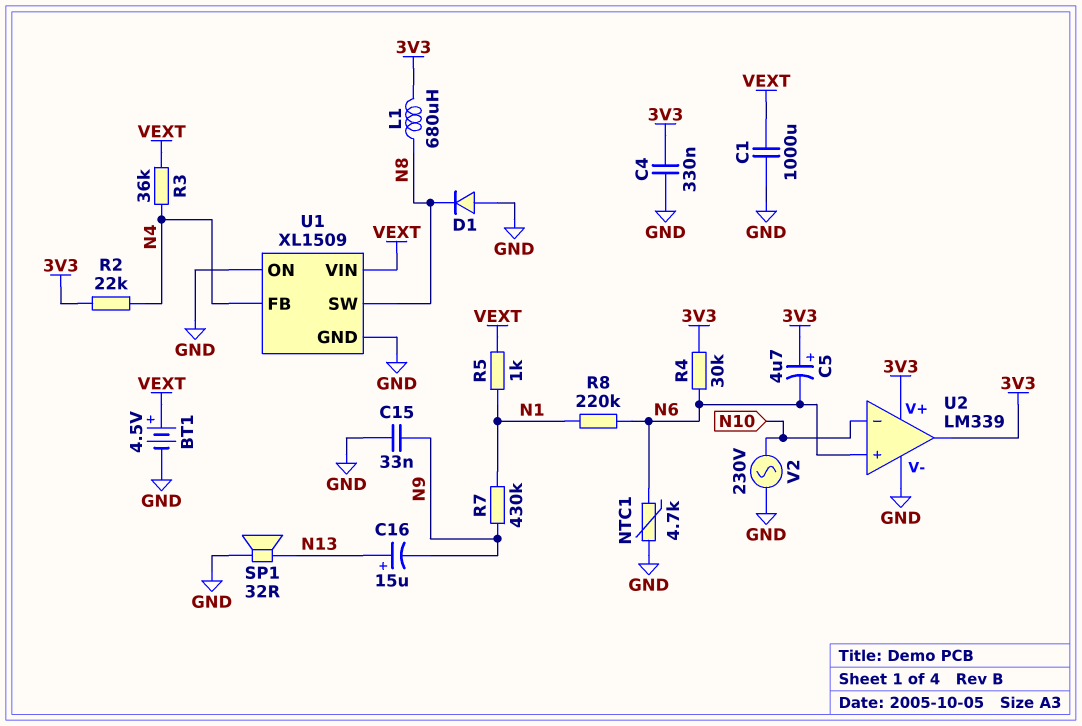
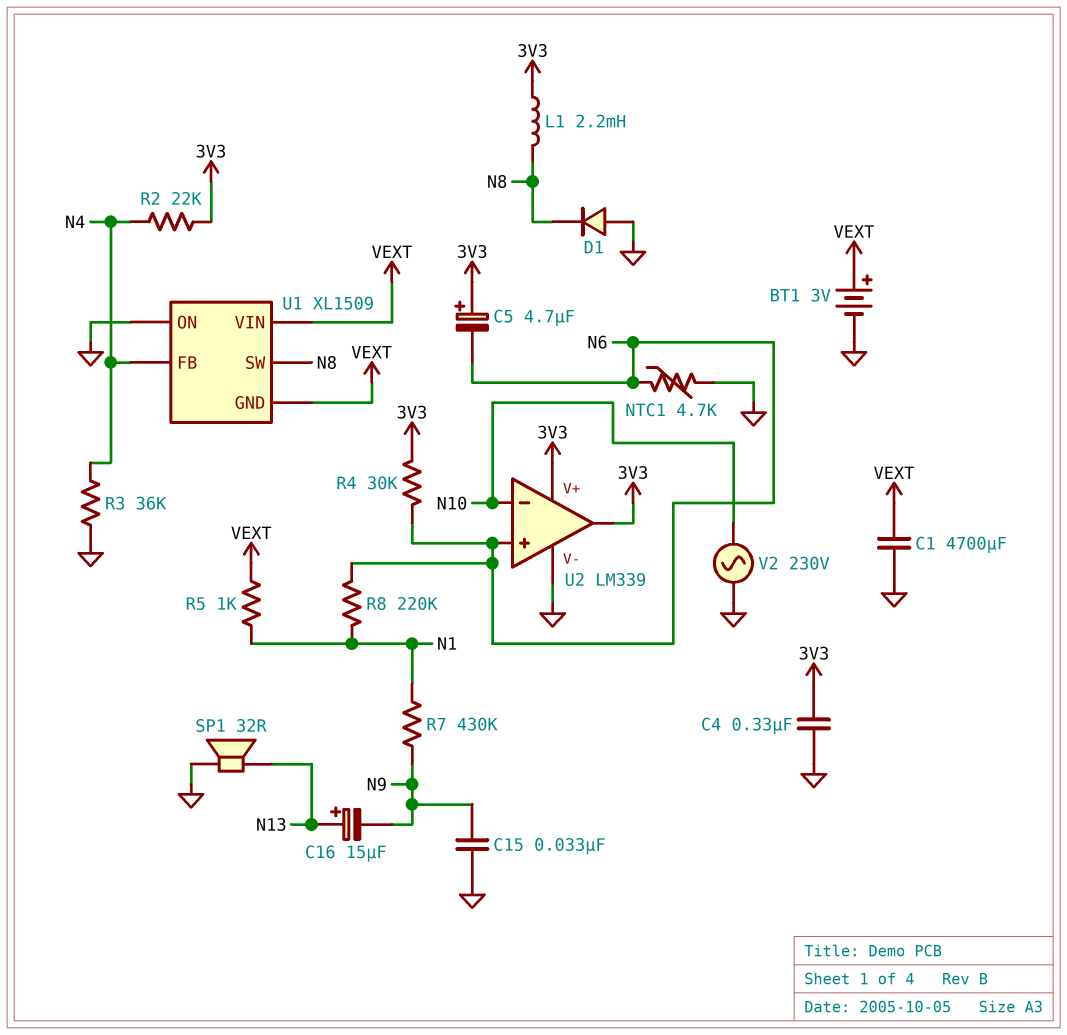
BT1: 4.5V (plus VEXT, minus GND) -> 3V (plus VEXT, minus GND)
C1: 1000uF (GND, VEXT) -> 4700uF (GND, VEXT)
L1: 680uH (3V3, N8) -> 2.2mH (3V3, N8)
R3: 36k (N4, VEXT) -> 36k (GND, N4)
U1 pin GND: GND -> VEXT

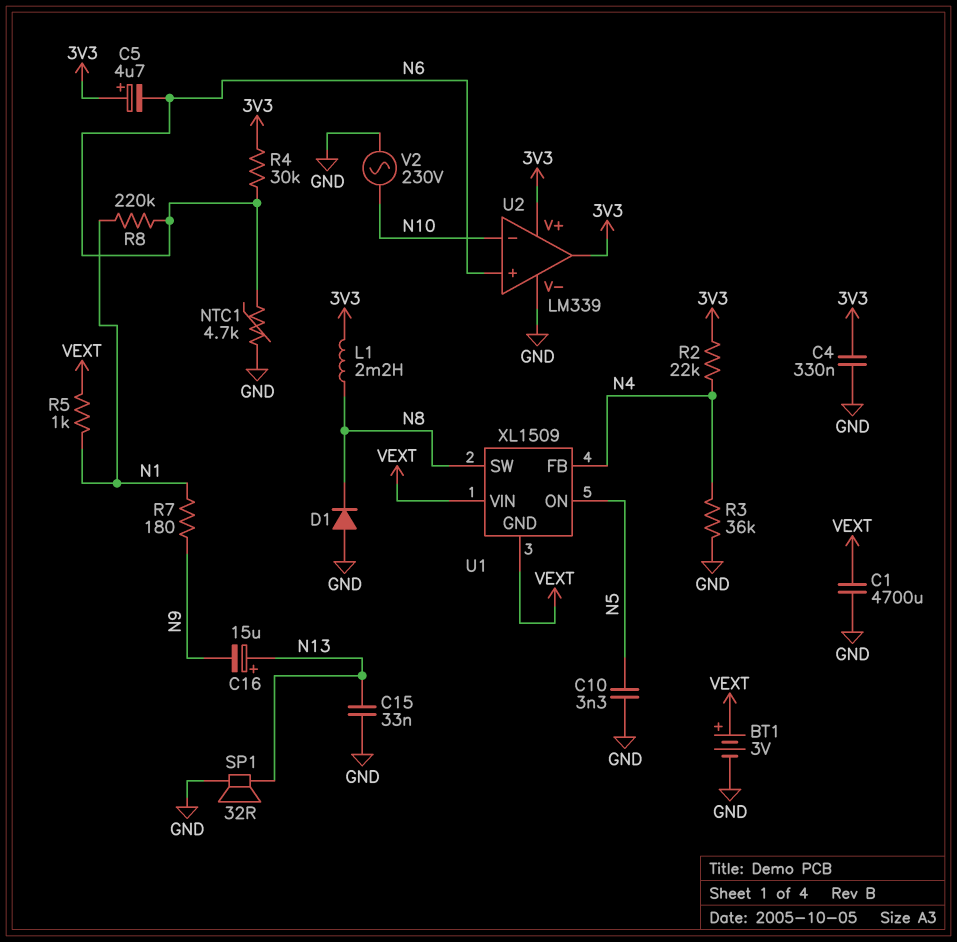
C10: none -> 3.3nF (GND, N5)
C15: 33nF (GND, N9) -> 33nF (GND, N13)
R7: 430k (N1, N9) -> 180 (N1, N9)
U1 pin ON: GND -> N5

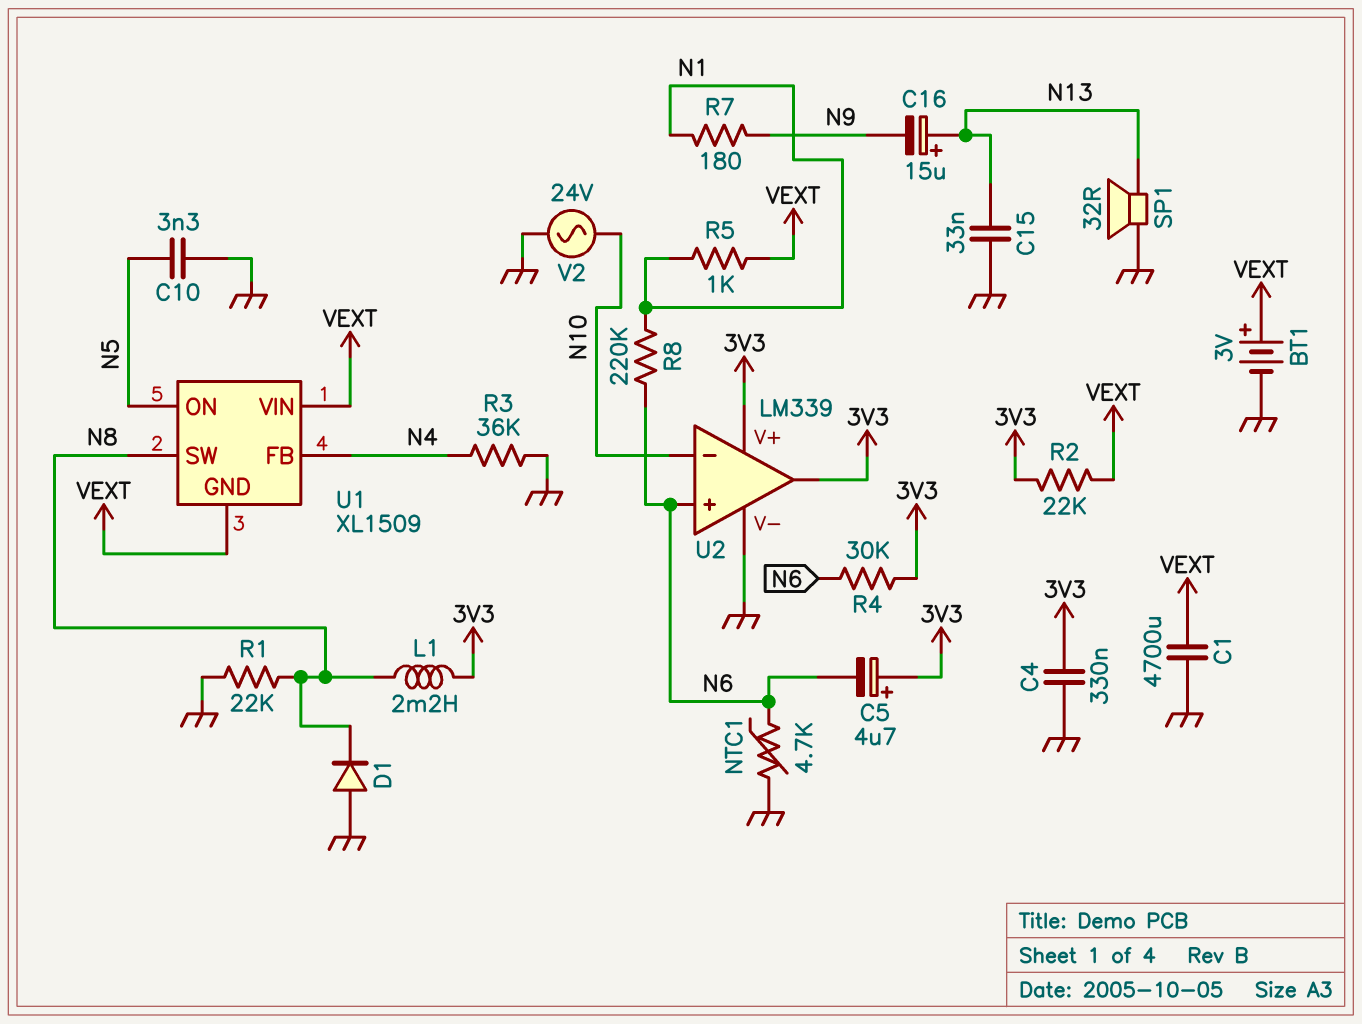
R1: none -> 22k (GND, N8)
R2: 22k (3V3, N4) -> 22k (3V3, VEXT)
V2: AC 230V (GND, N10) -> AC 24V (GND, N10)

